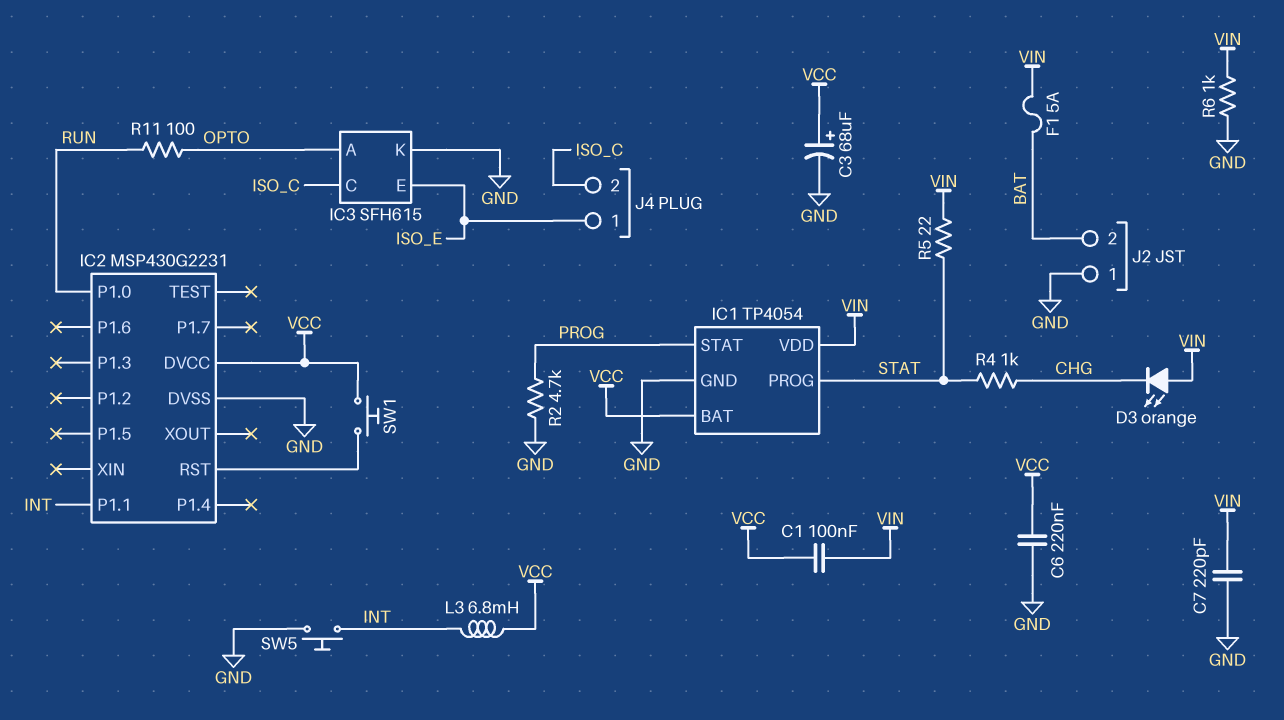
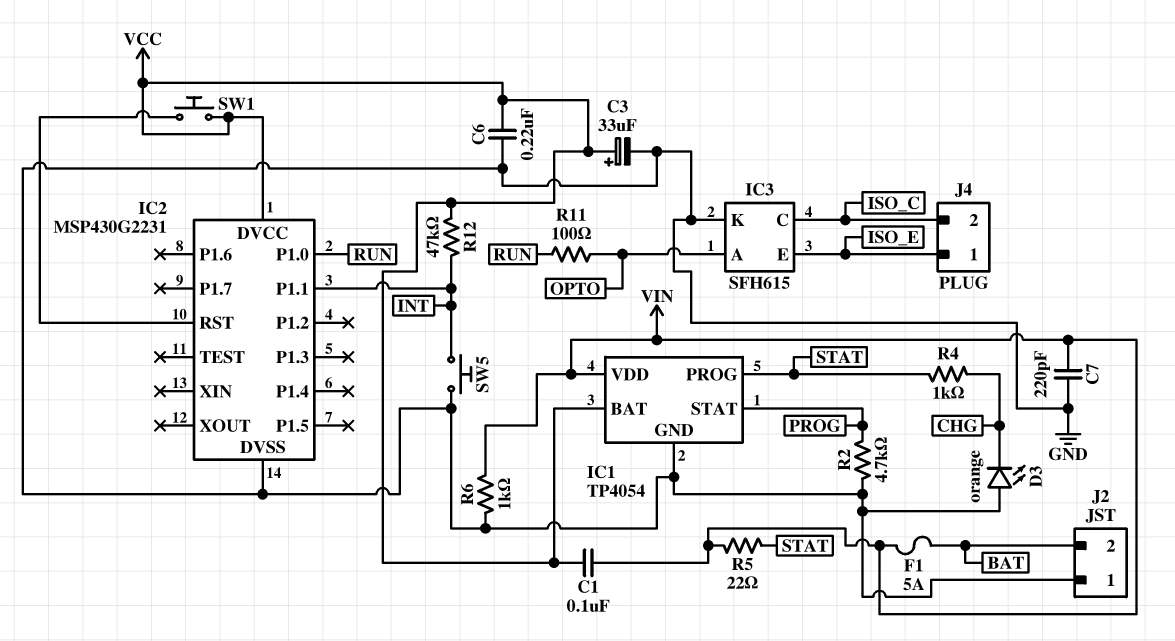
C3: 68uF (plus VCC, minus GND) -> 33uF (plus VCC, minus GND)
D3: LED orange (A VIN, K CHG) -> LED orange (A GND, K CHG)
L3: 6.8mH (INT, VCC) -> none
R12: none -> 47k (INT, VCC)

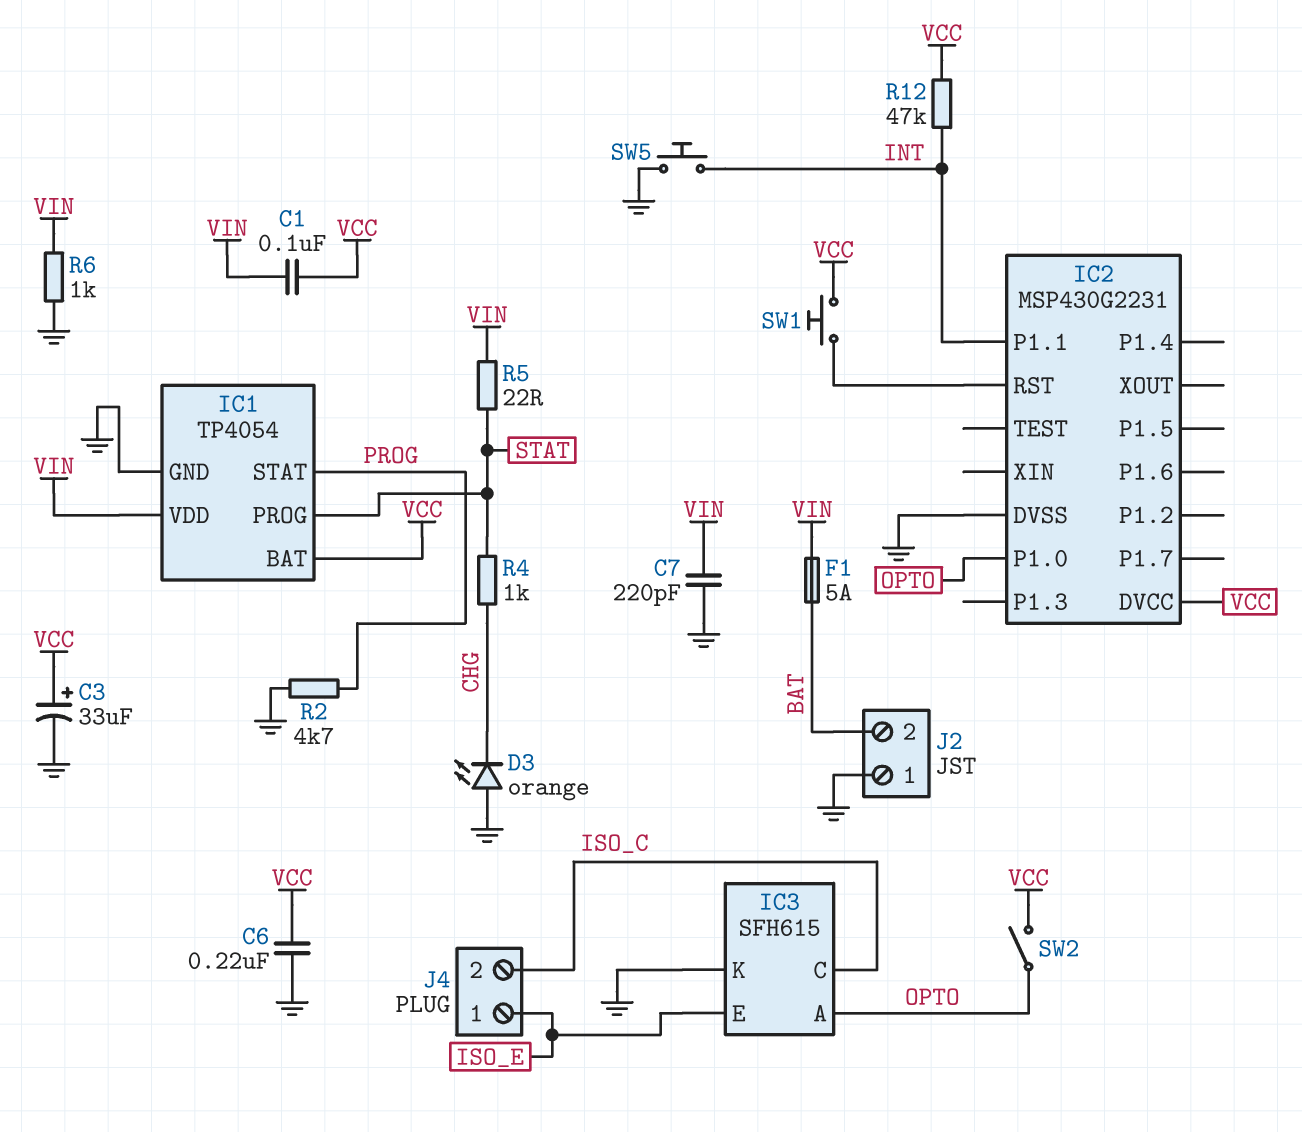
IC2 pin P1.0: RUN -> OPTO
R11: 100 (OPTO, RUN) -> none
SW2: none -> switch (OPTO, VCC)

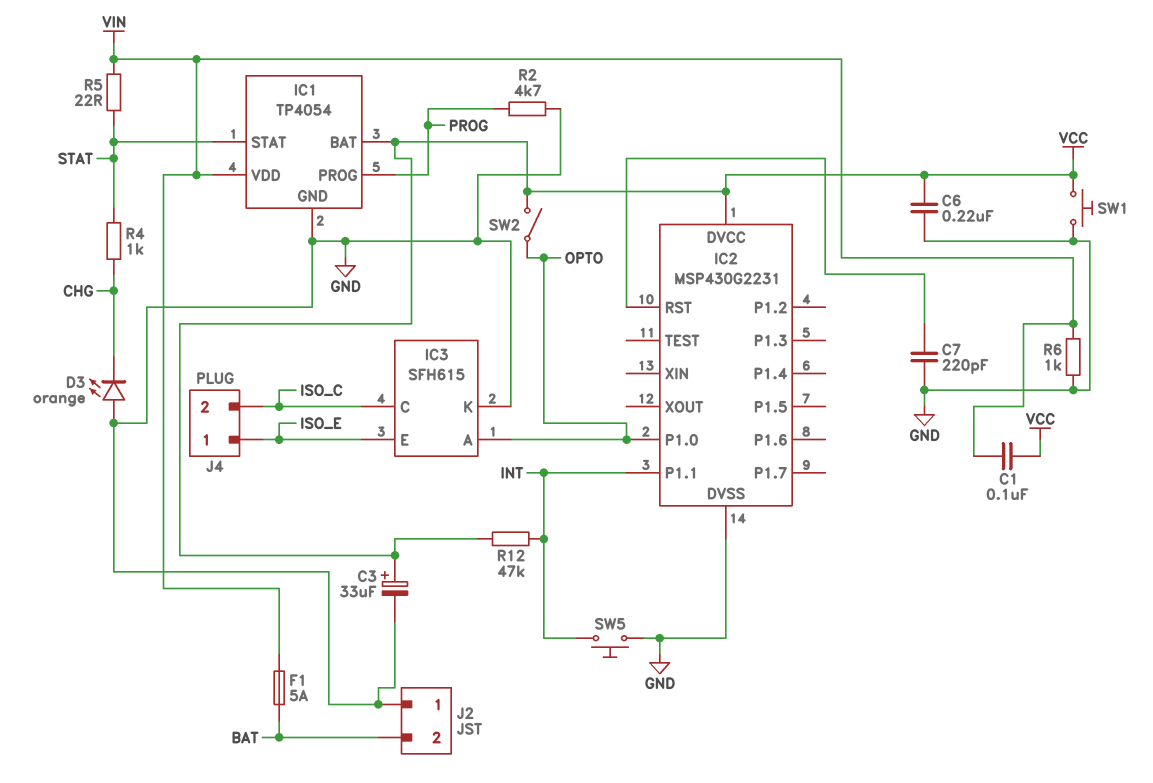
C7: 220pF (GND, VIN) -> 220pF (GND, IC2/RST)
IC1 pin PROG: STAT -> PROG
IC1 pin STAT: PROG -> STAT
SW1: button (IC2/RST, VCC) -> button (GND, VCC)

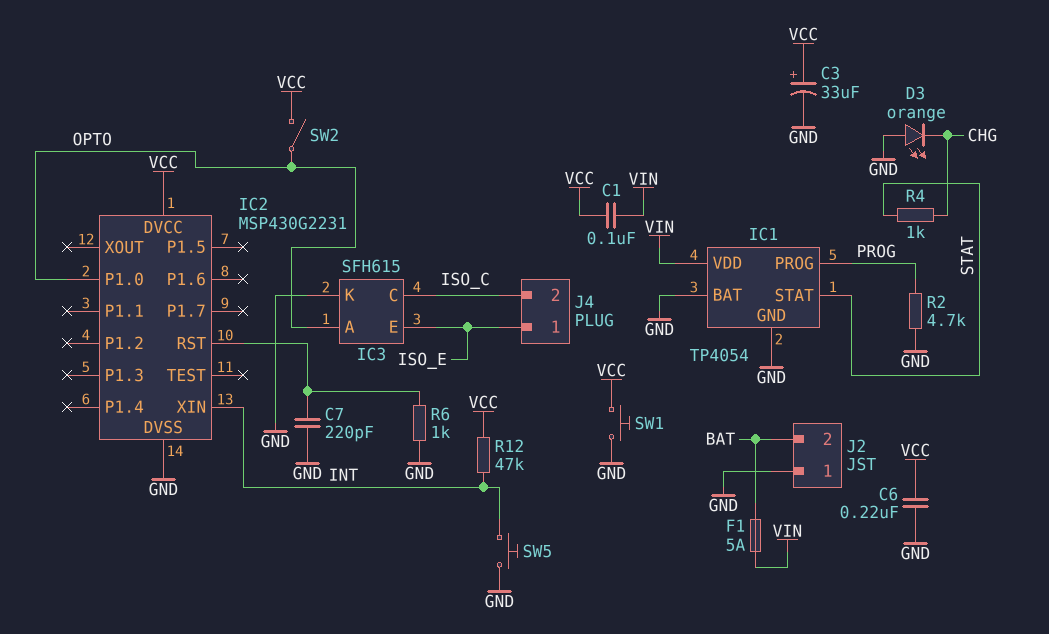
IC1 pin BAT: VCC -> GND
IC2 pin P1.1: INT -> none
IC2 pin XIN: none -> INT
R5: 22 (STAT, VIN) -> none
R6: 1k (GND, VIN) -> 1k (GND, IC2/RST)

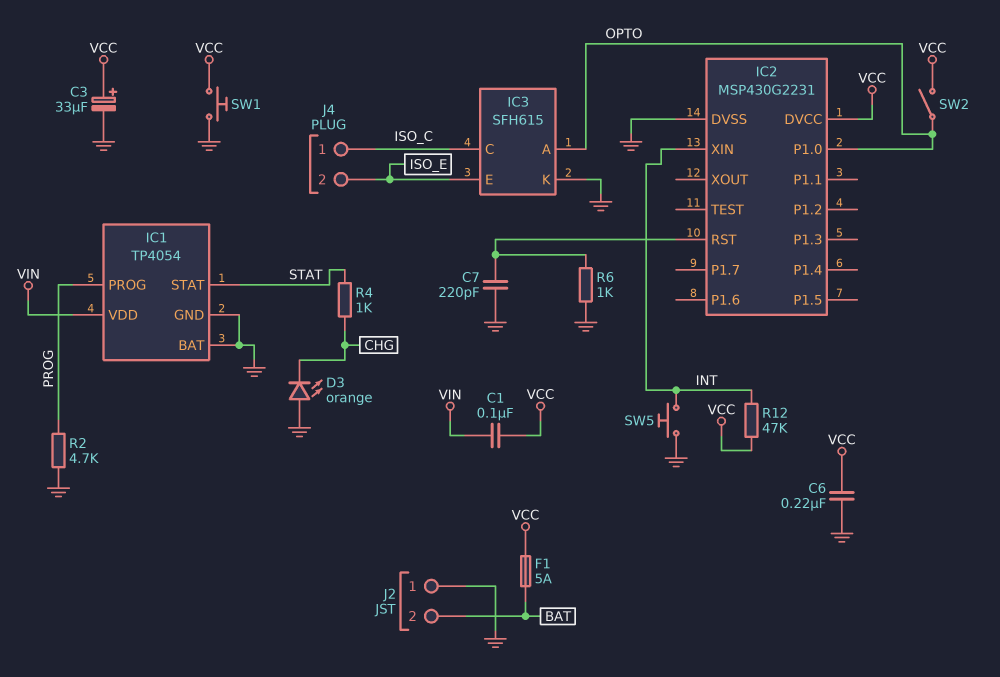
F1: 5A (BAT, VIN) -> 5A (BAT, VCC)
J4 pin 1: ISO_E -> ISO_C
J4 pin 2: ISO_C -> ISO_E

